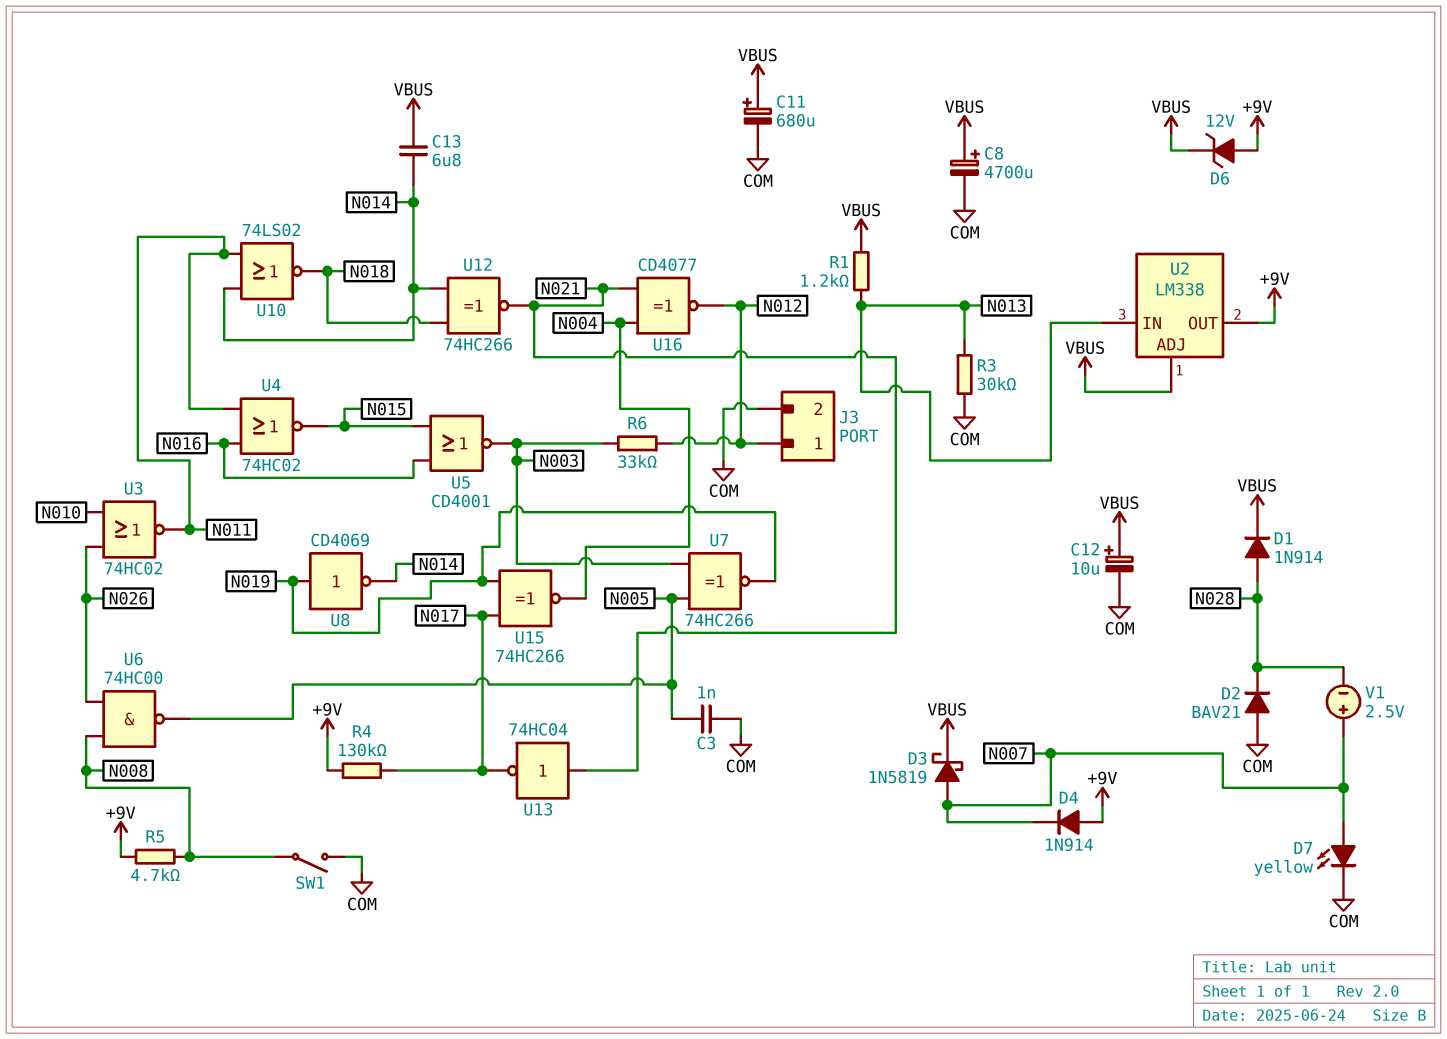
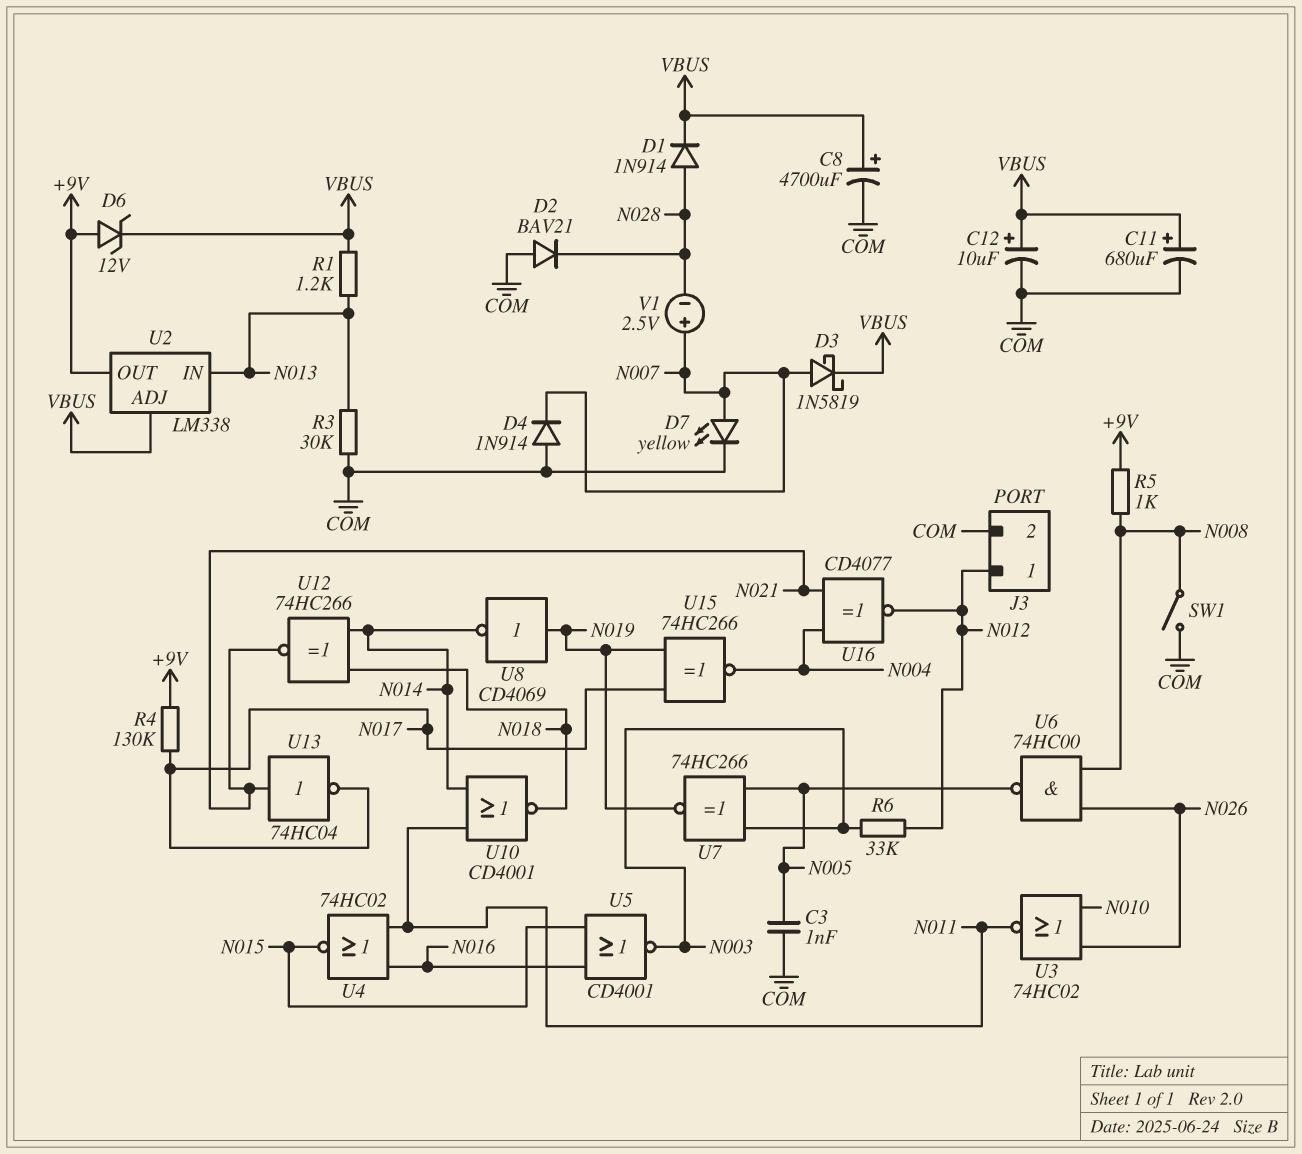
C13: 6.8uF (N014, VBUS) -> none
D4: diode 1N914 (A +9V, K N007) -> diode 1N914 (A COM, K N007)
R5: 4.7k (+9V, N008) -> 1k (+9V, N008)
U10: NOR 74LS02 (in N011, in N014, out N018) -> NOR CD4001 (in N011, in N014, out N018)

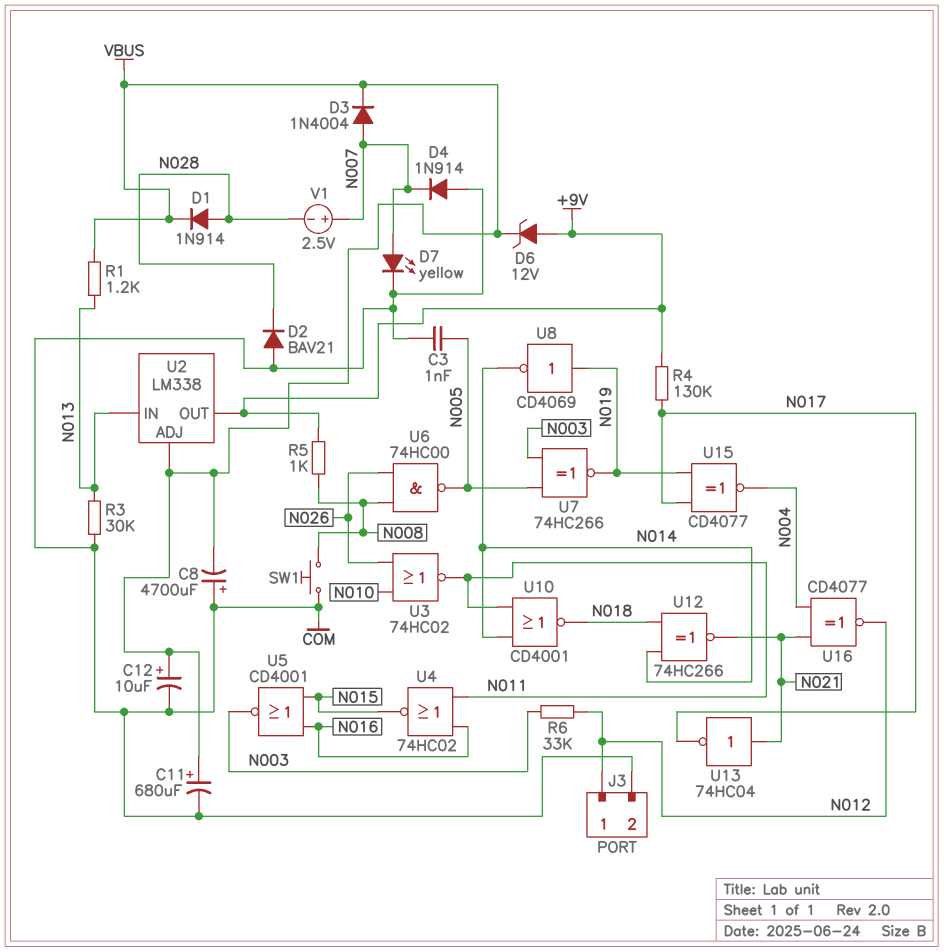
C8: 4700uF (plus VBUS, minus COM) -> 4700uF (plus COM, minus VBUS)
D3: schottky 1N5819 (A N007, K VBUS) -> diode 1N4004 (A N007, K VBUS)
SW1: switch (COM, N008) -> button (COM, N008)
U15: XNOR 74HC266 (in N017, in N019, out N004) -> XNOR CD4077 (in N017, in N019, out N004)

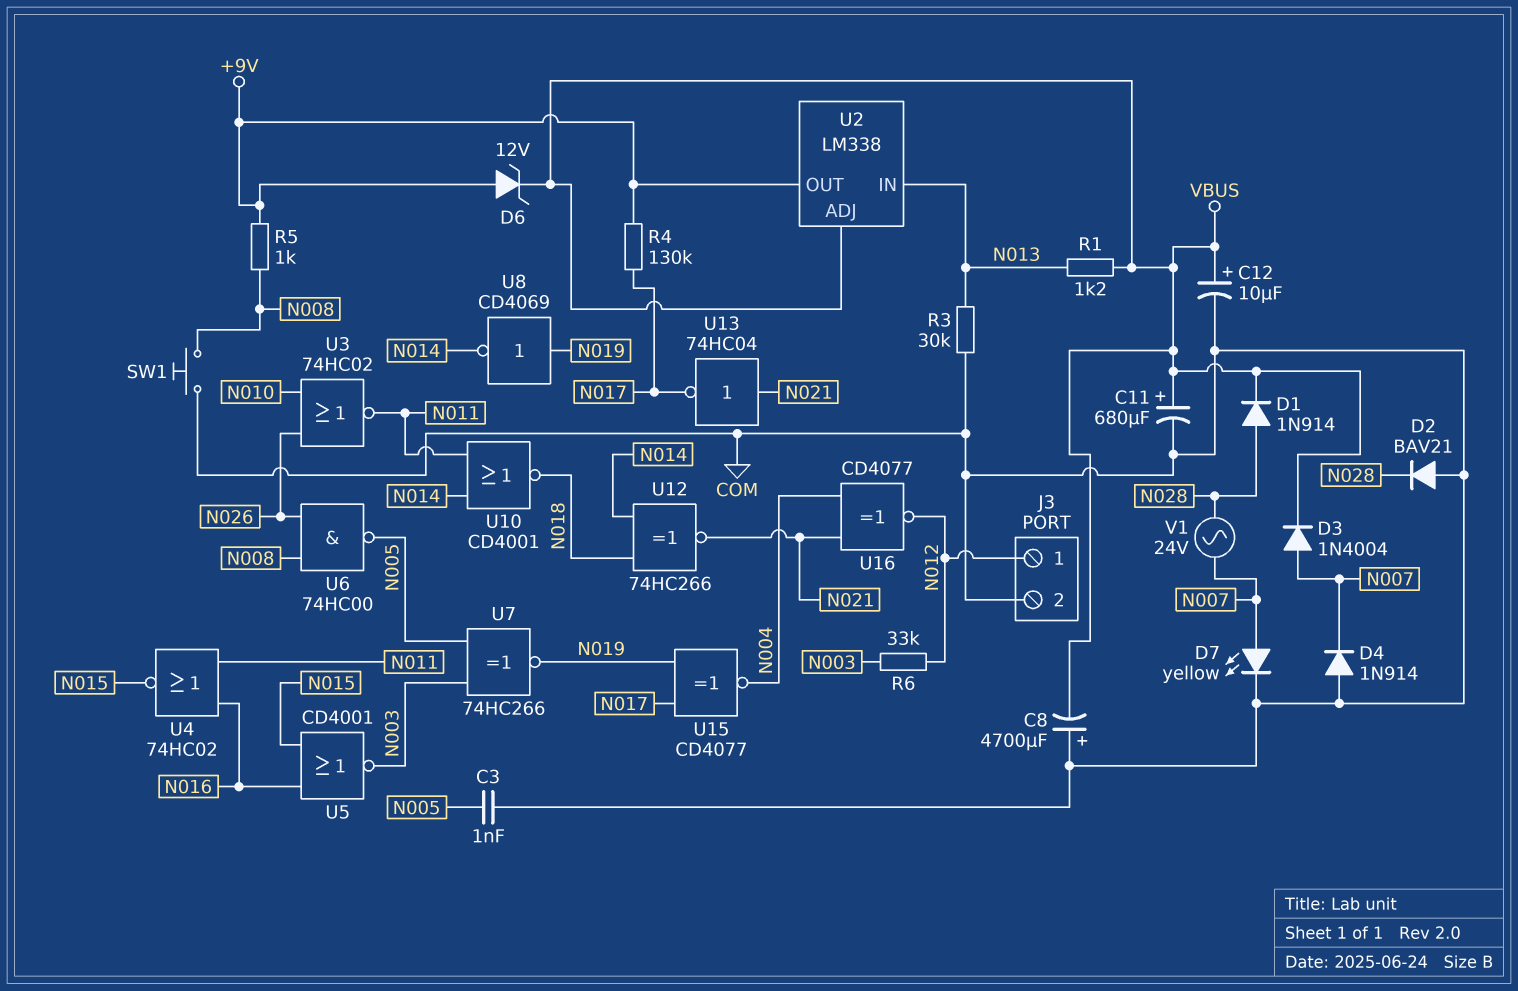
V1: 2.5V (plus N007, minus N028) -> AC 24V (N007, N028)

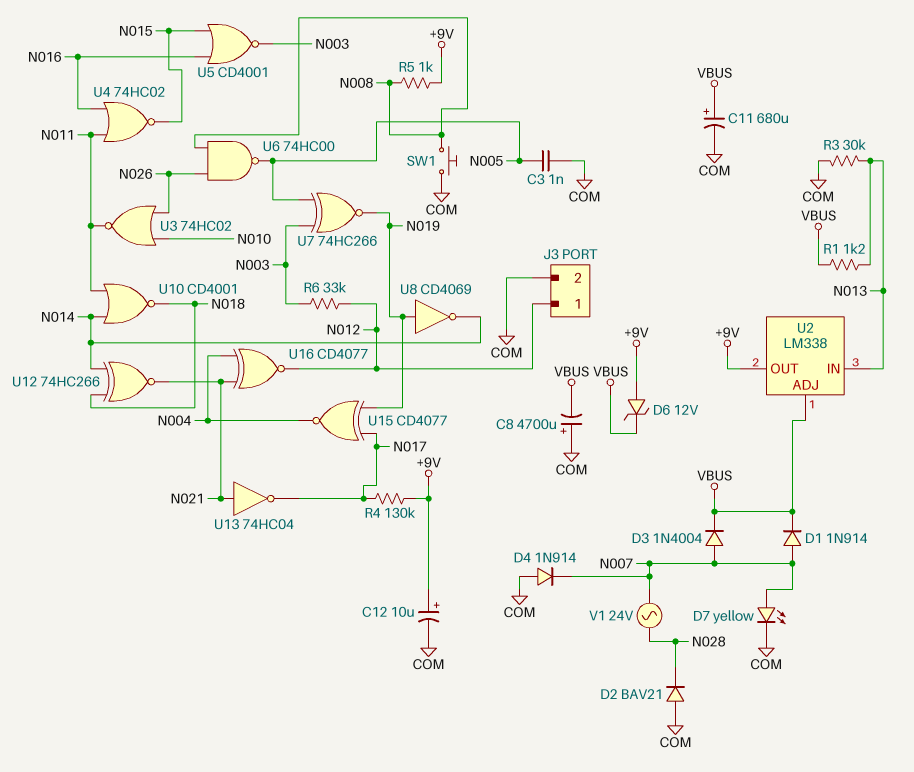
C12: 10uF (plus VBUS, minus COM) -> 10uF (plus +9V, minus COM)
D1: diode 1N914 (A N028, K VBUS) -> diode 1N914 (A N007, K VBUS)

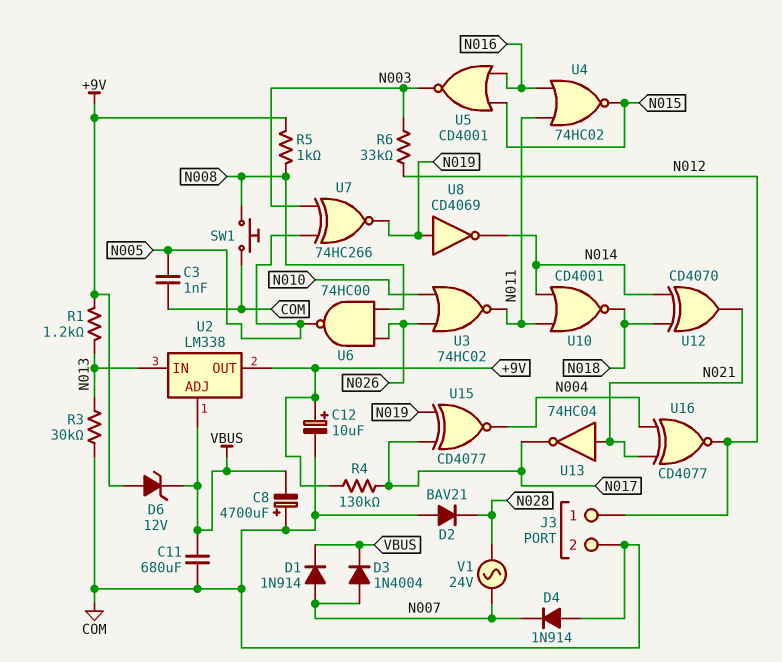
C11: 680uF (plus VBUS, minus COM) -> 680uF (COM, VBUS)
D7: LED yellow (A N007, K COM) -> none
R1: 1.2k (N013, VBUS) -> 1.2k (+9V, N013)
U12: XNOR 74HC266 (in N014, in N018, out N021) -> XOR CD4070 (in N014, in N018, out N021)

